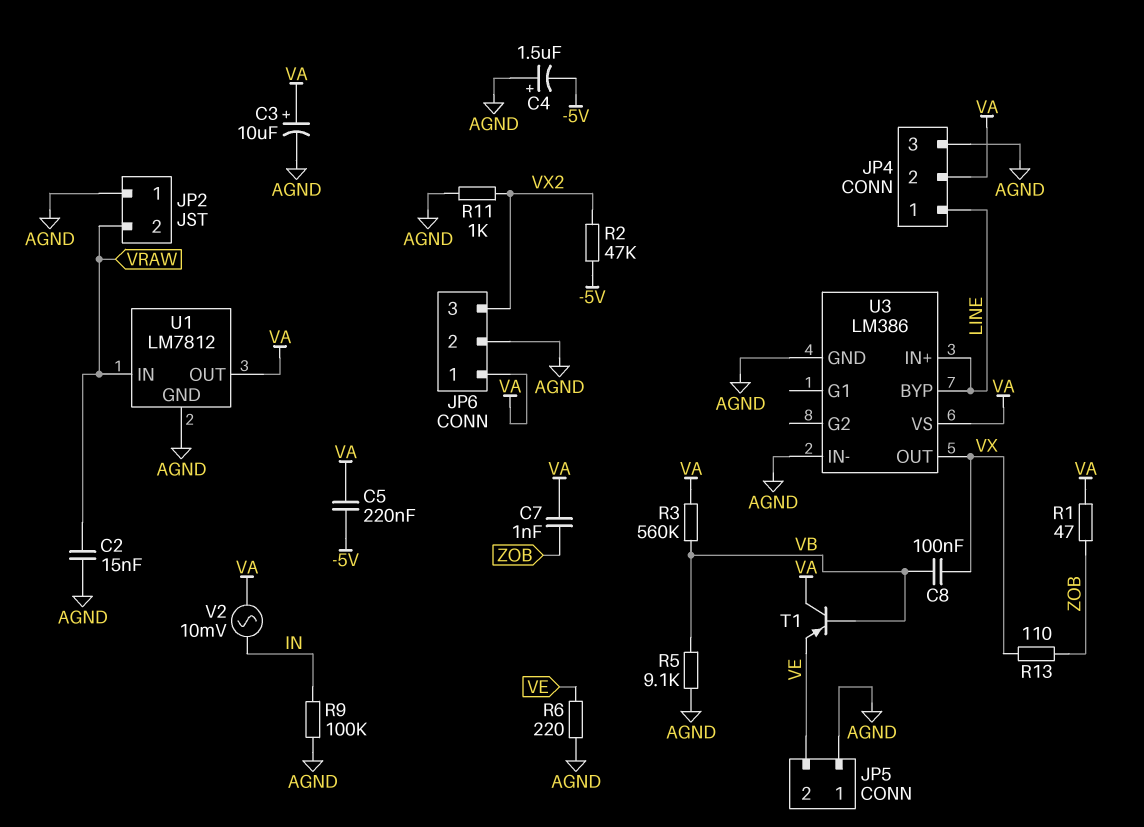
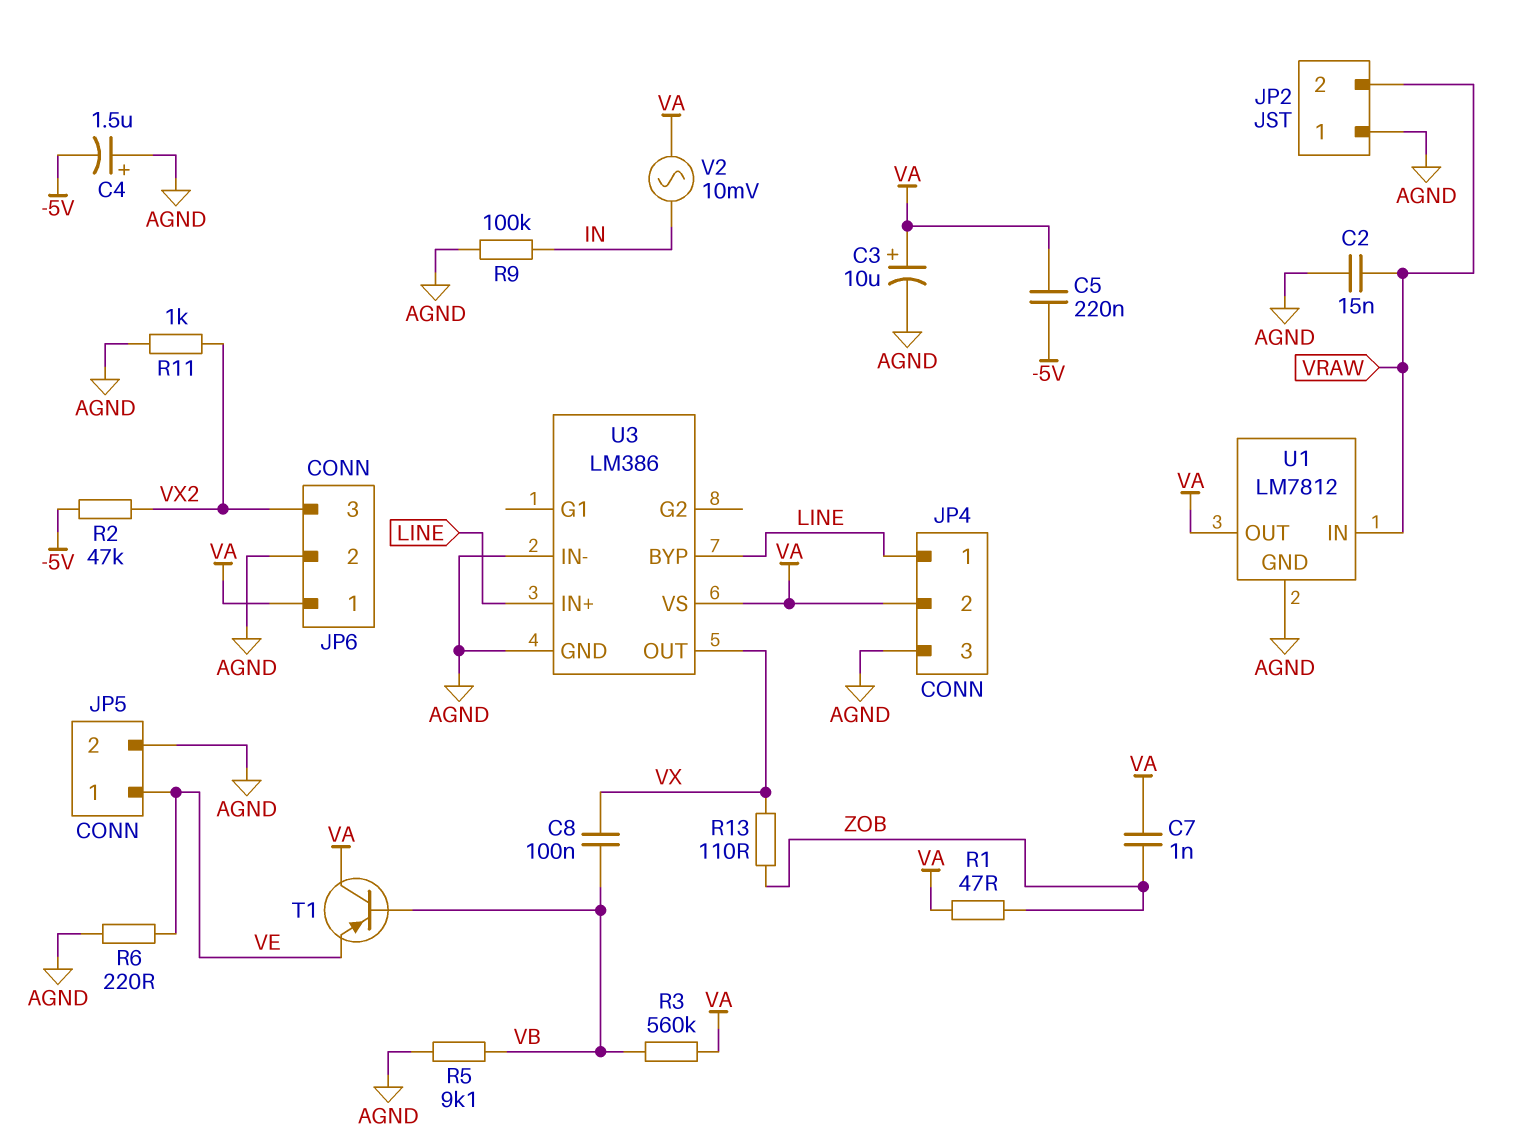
JP5 pin 1: AGND -> VE
JP5 pin 2: VE -> AGND

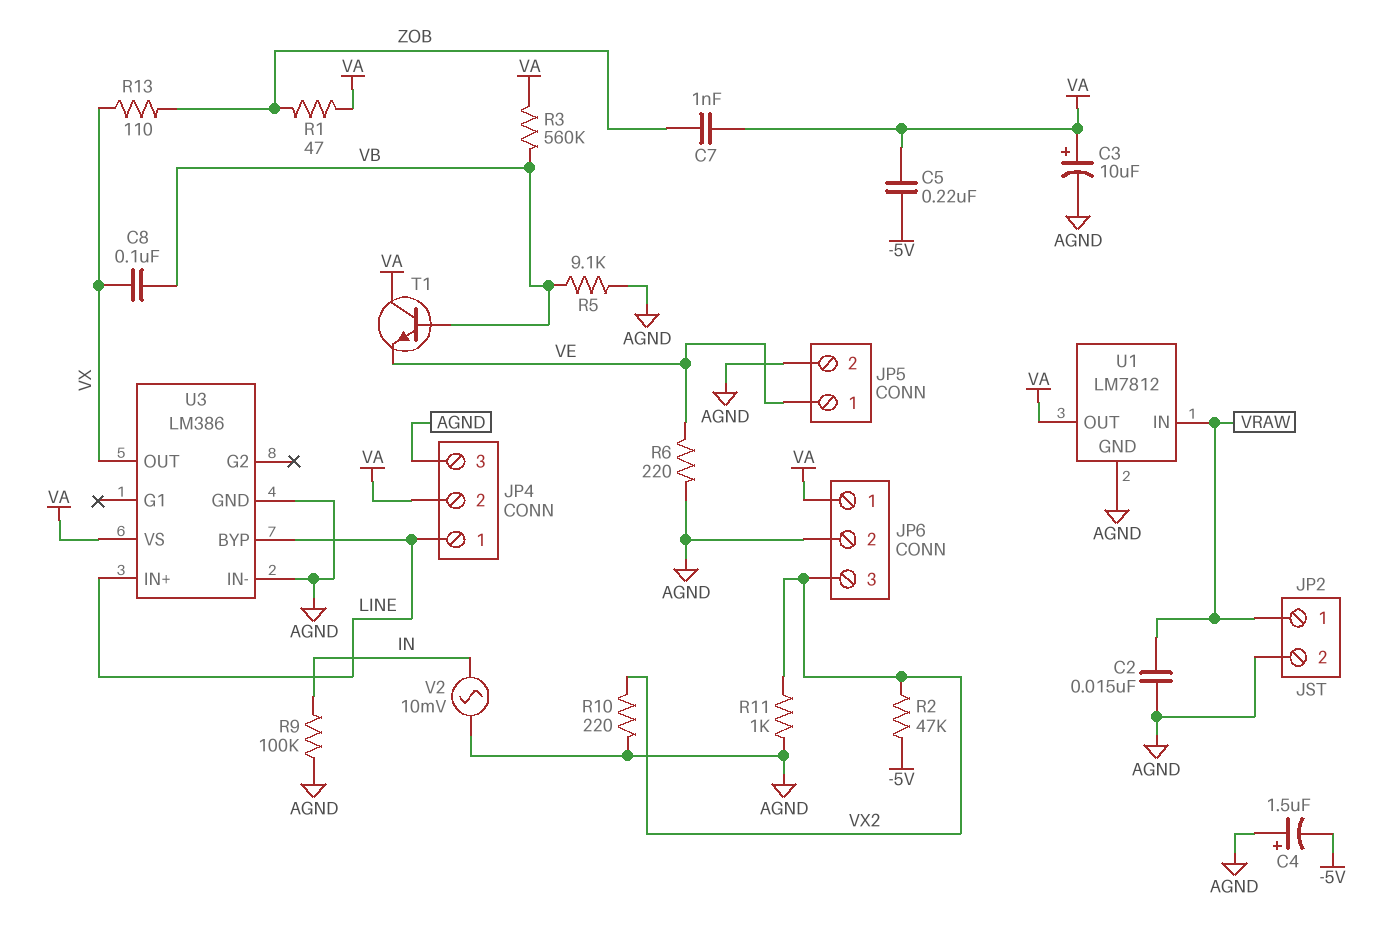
JP2 pin 1: AGND -> VRAW
JP2 pin 2: VRAW -> AGND
R10: none -> 220 (AGND, VX2)
T1: PNP (B VB, C VA, E VE) -> NPN (B VB, C VA, E VE)
V2: AC 10mV (IN, VA) -> AC 10mV (AGND, IN)

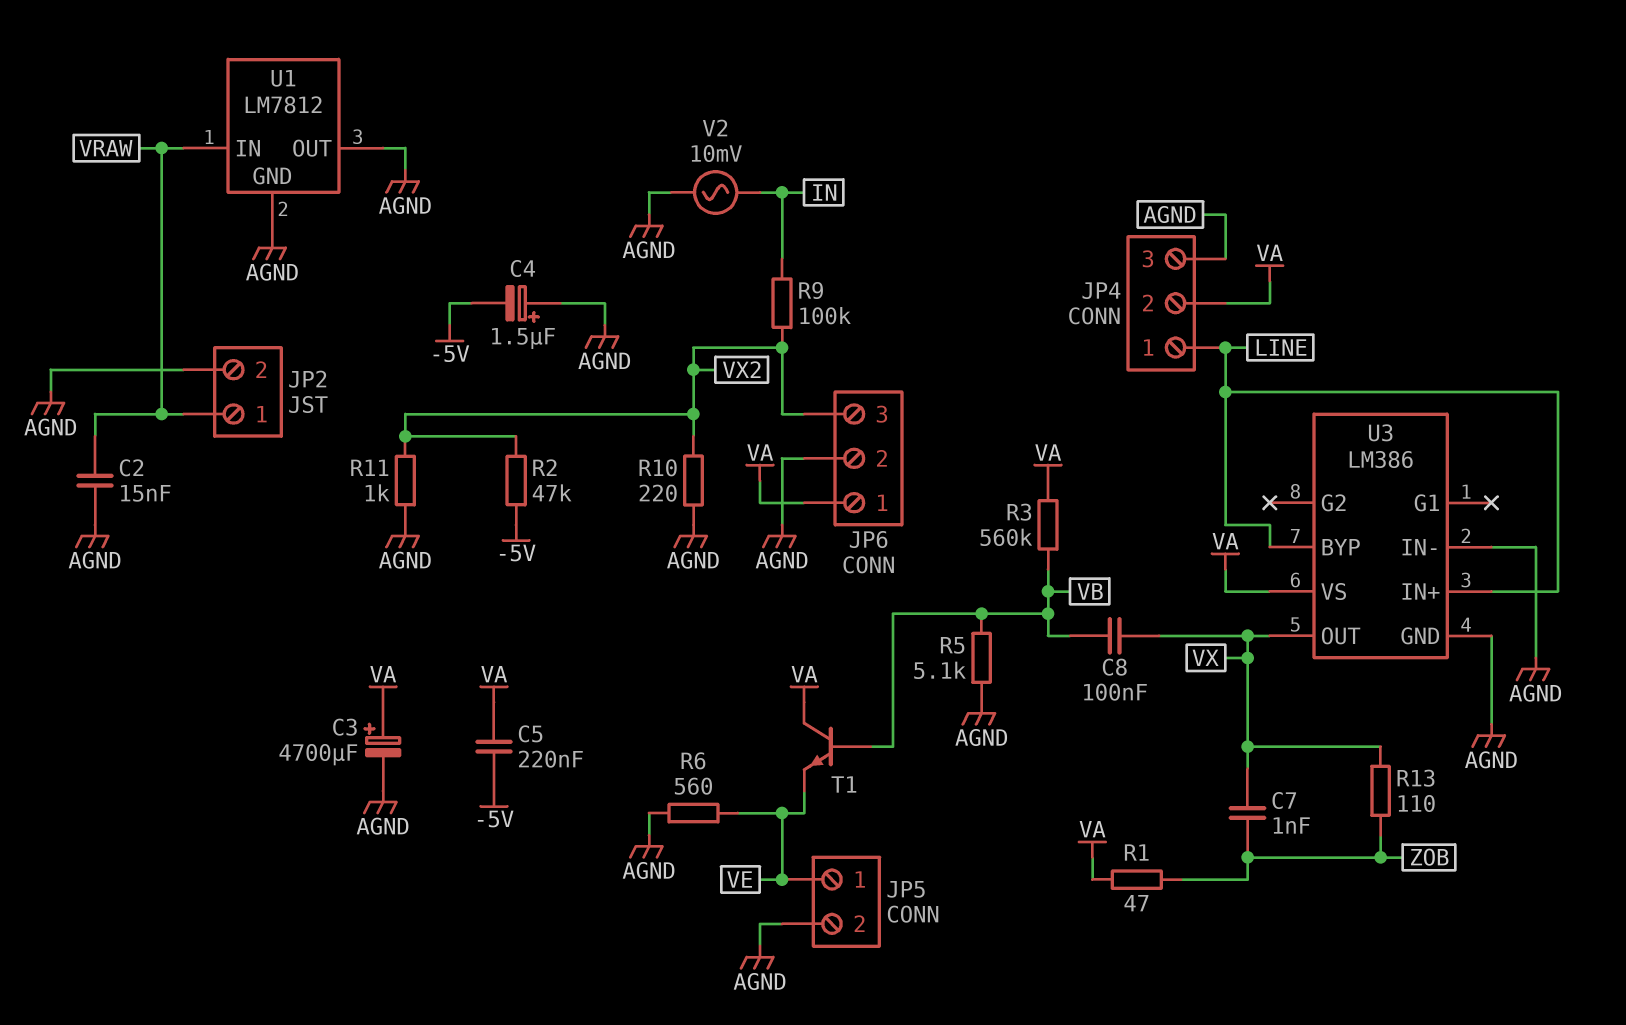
C3: 10uF (plus VA, minus AGND) -> 4700uF (plus VA, minus AGND)
C7: 1nF (VA, ZOB) -> 1nF (VX, ZOB)
R5: 9.1k (AGND, VB) -> 5.1k (AGND, VB)
R6: 220 (AGND, VE) -> 560 (AGND, VE)
R9: 100k (AGND, IN) -> 100k (IN, VX2)
U1 pin OUT: VA -> AGND

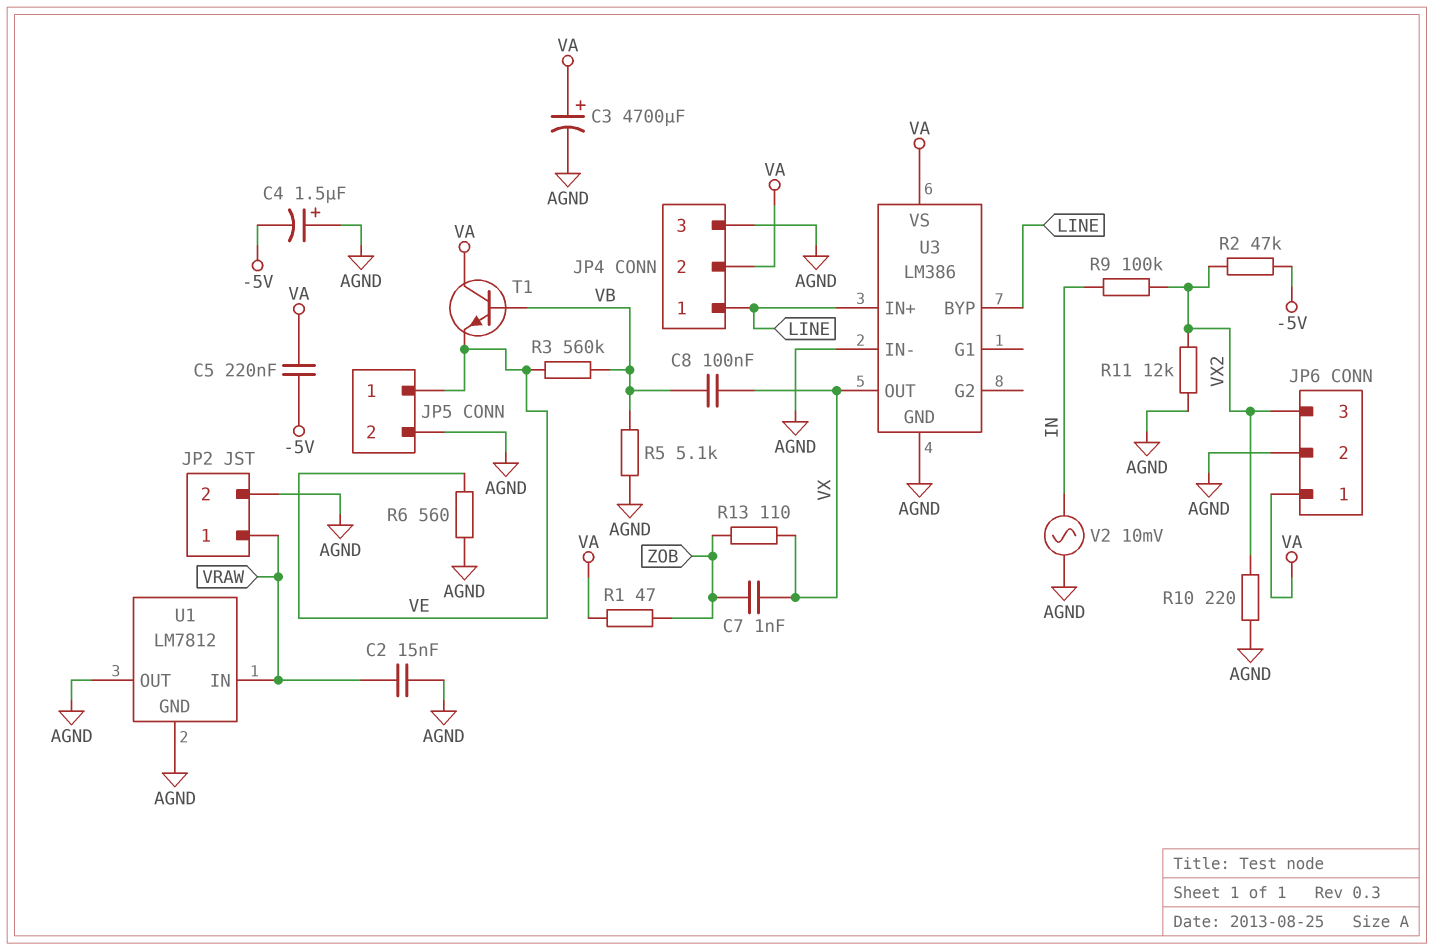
R3: 560k (VA, VB) -> 560k (VB, VE)
R11: 1k (AGND, VX2) -> 12k (AGND, VX2)

